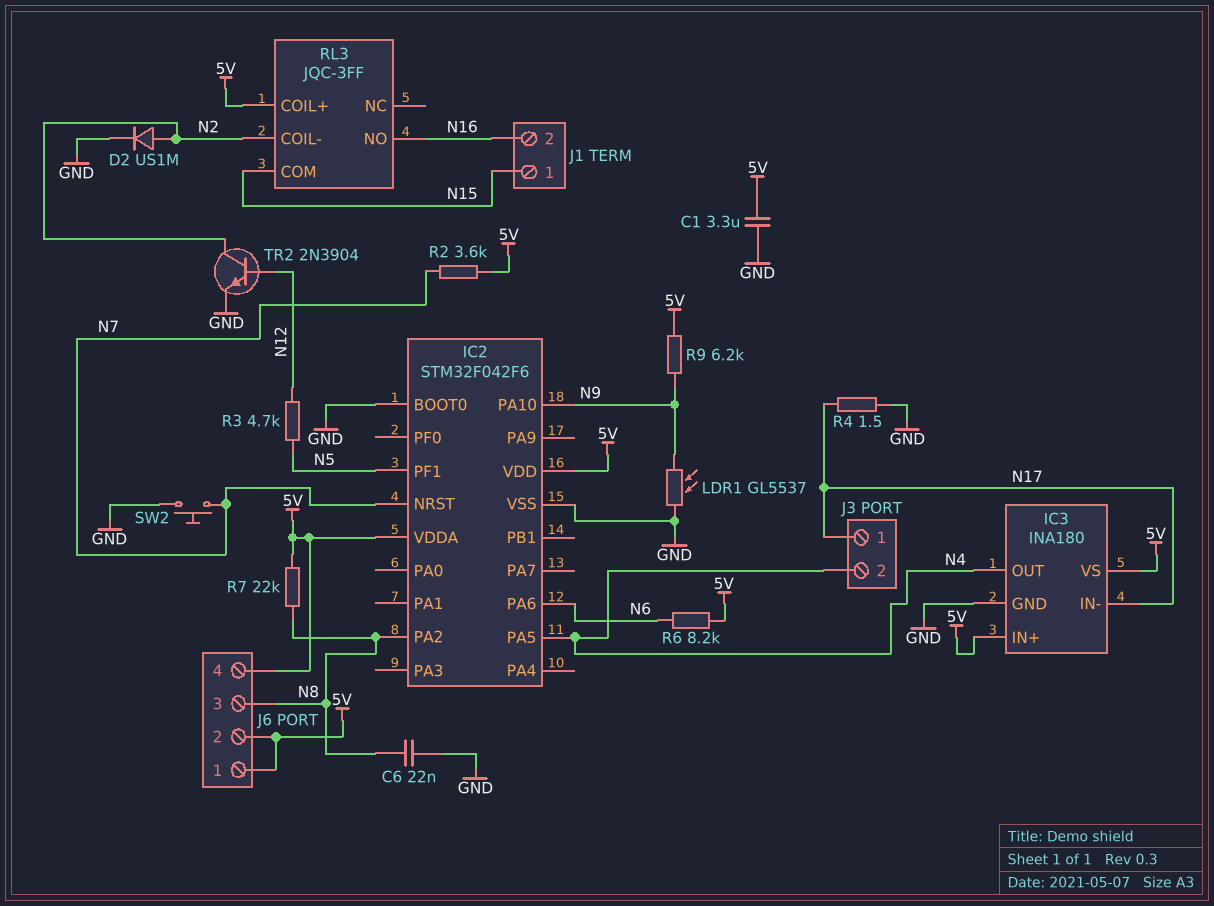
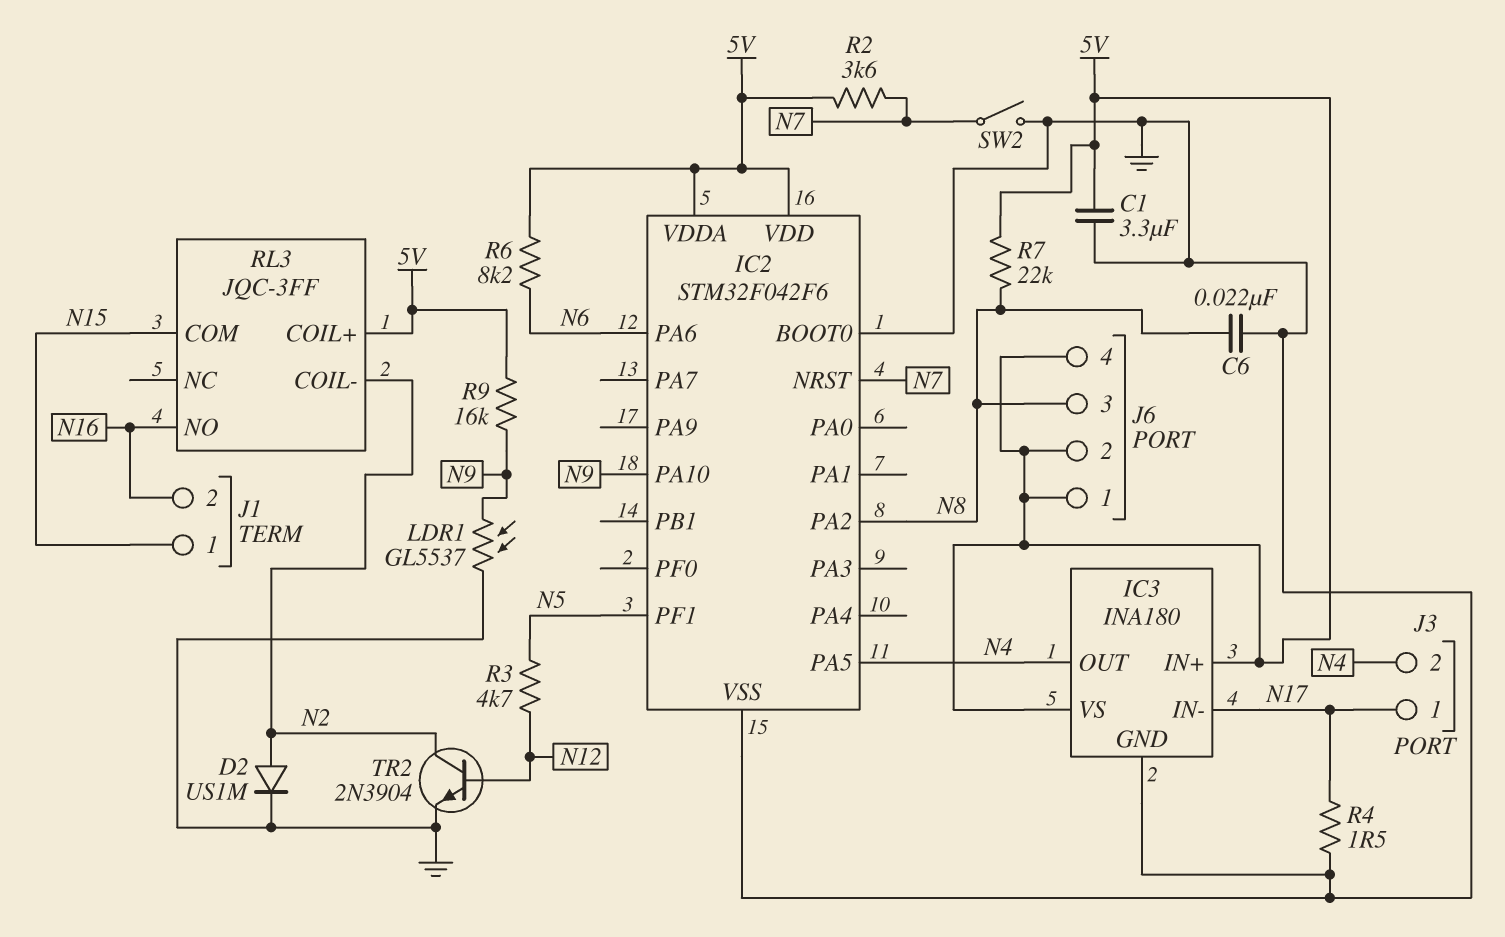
R9: 6.2k (5V, N9) -> 16k (5V, N9)
SW2: button (GND, N7) -> switch (GND, N7)

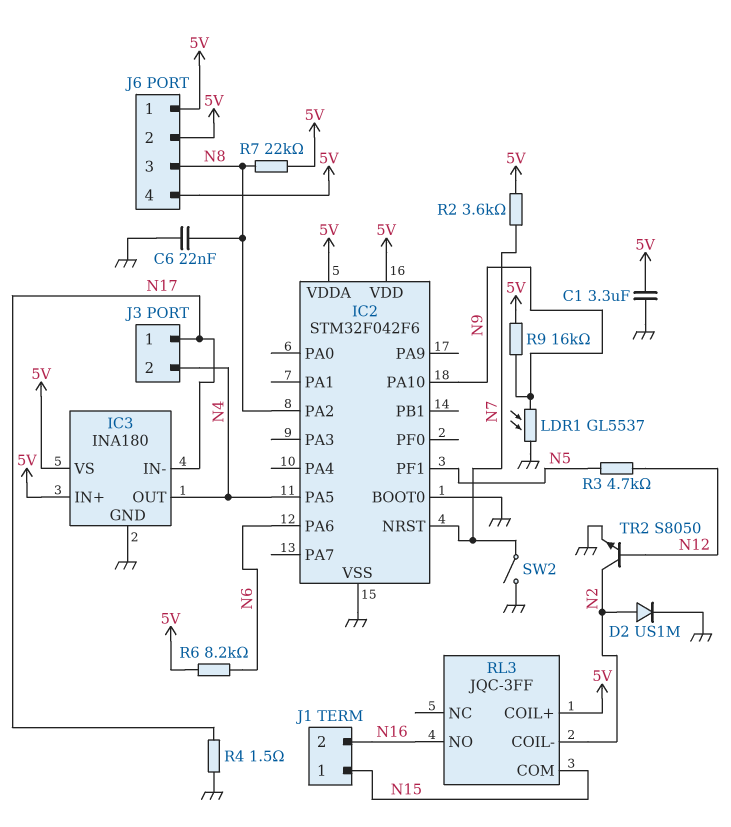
TR2: NPN 2N3904 (B N12, C N2, E GND) -> NPN S8050 (B N12, C N2, E GND)

